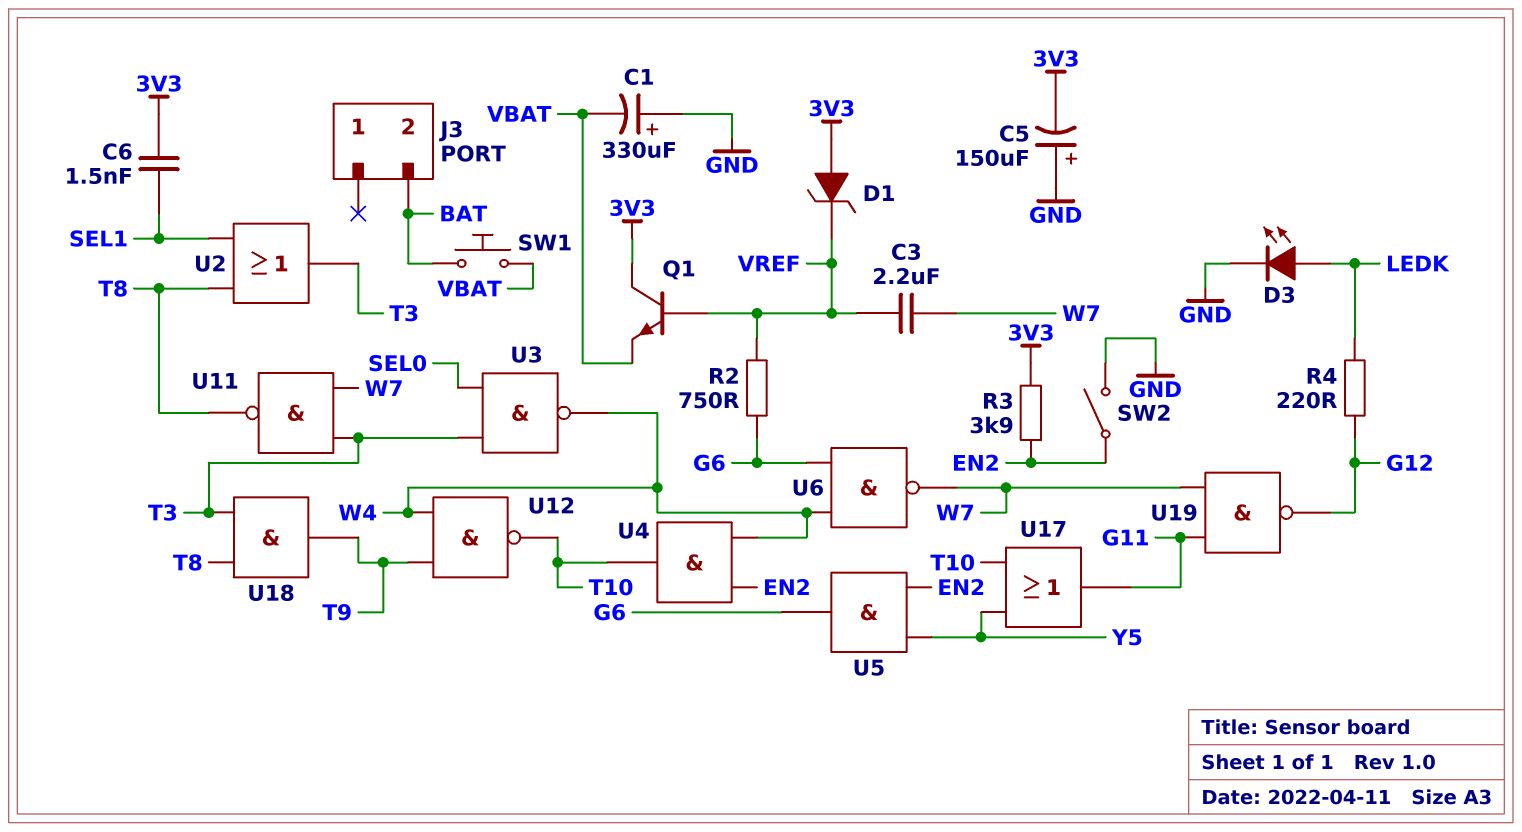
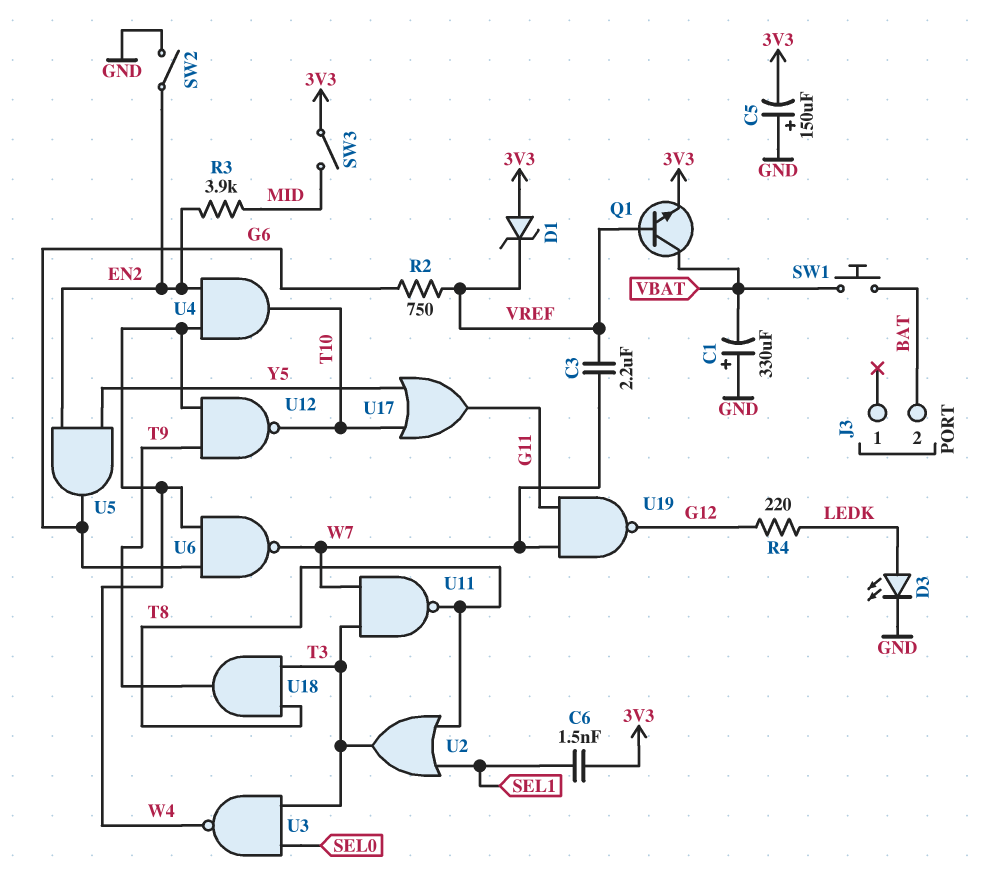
Q1: NPN (B VREF, C 3V3, E VBAT) -> NPN (B VREF, C VBAT, E 3V3)
R3: 3.9k (3V3, EN2) -> 3.9k (EN2, MID)
SW3: none -> switch (3V3, MID)

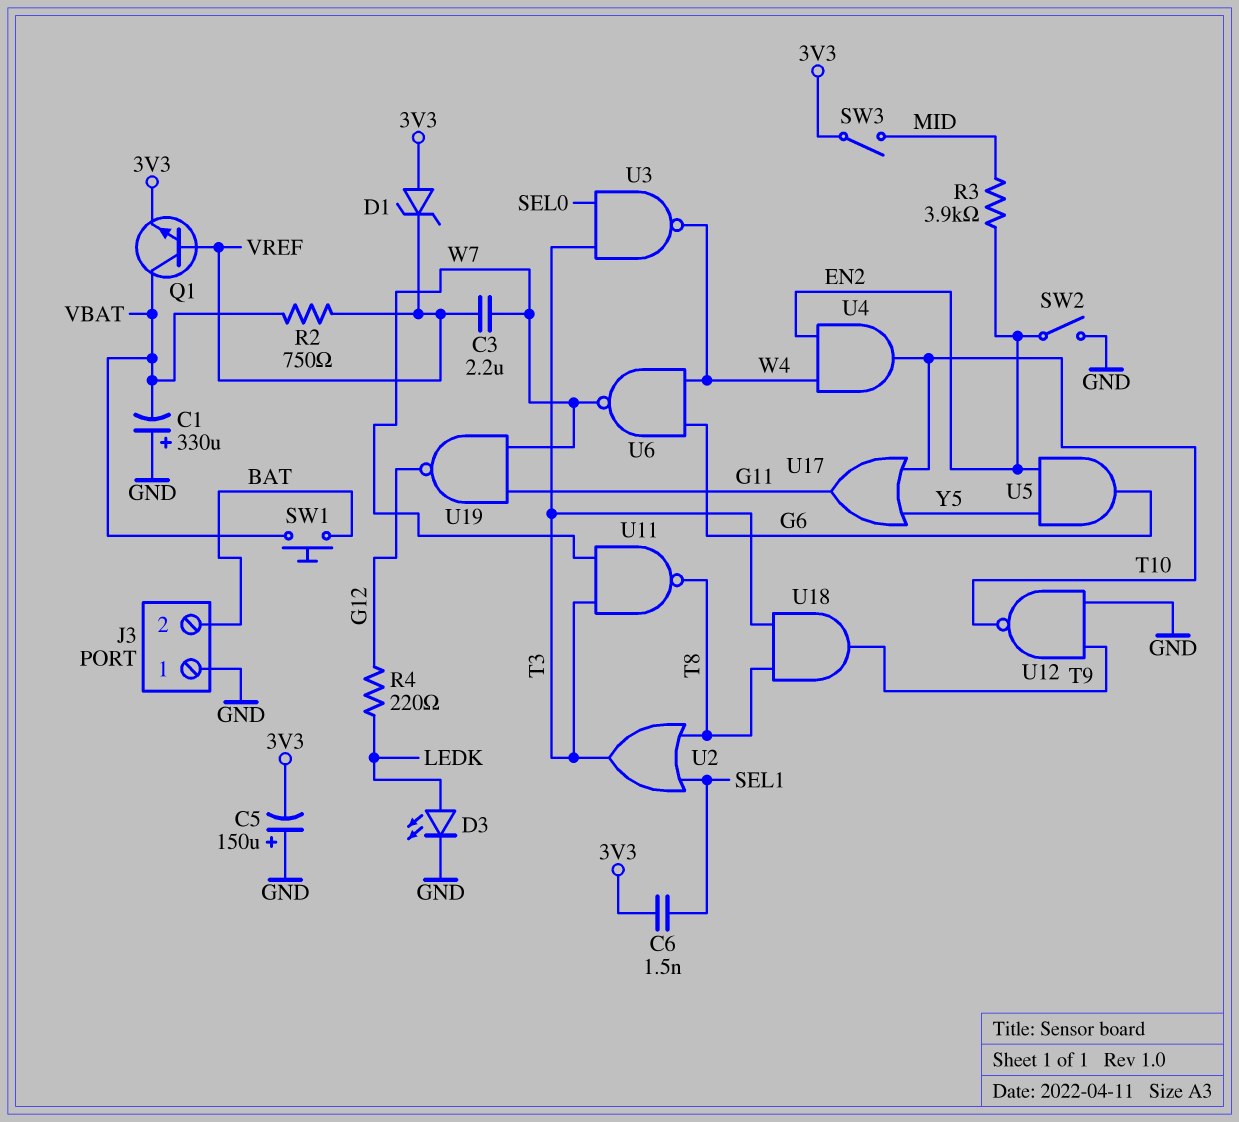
J3 pin 1: none -> GND
R2: 750 (G6, VREF) -> 750 (VBAT, VREF)
U12: NAND (in T9, in W4, out T10) -> NAND (in GND, in T9, out T10)

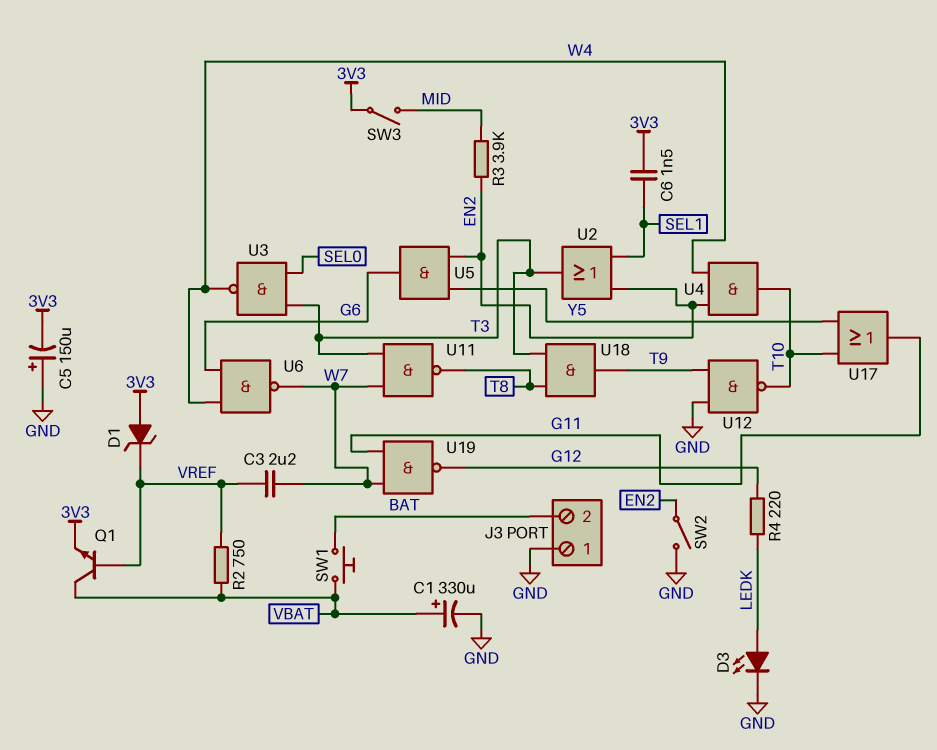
C1: 330uF (plus GND, minus VBAT) -> 330uF (plus VBAT, minus GND)
U2: OR (in SEL1, in T8, out T3) -> OR (in EN2, in SEL1, out T3)

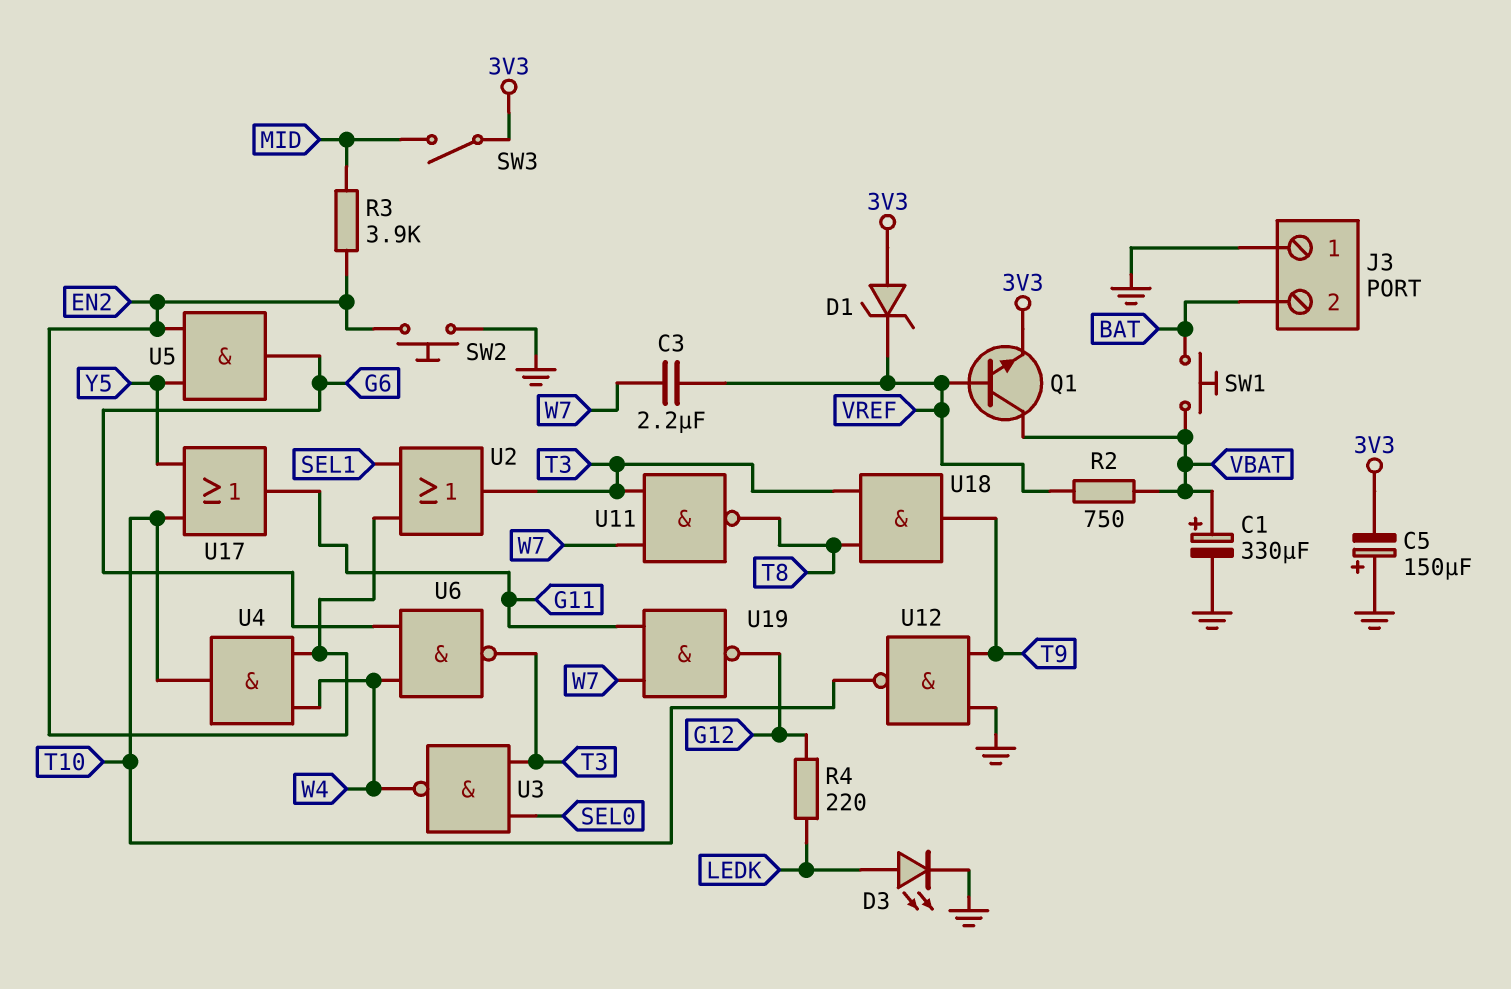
C6: 1.5nF (3V3, SEL1) -> none
SW2: switch (EN2, GND) -> button (EN2, GND)
U6: NAND (in G6, in W4, out W7) -> NAND (in G6, in W4, out T3)

